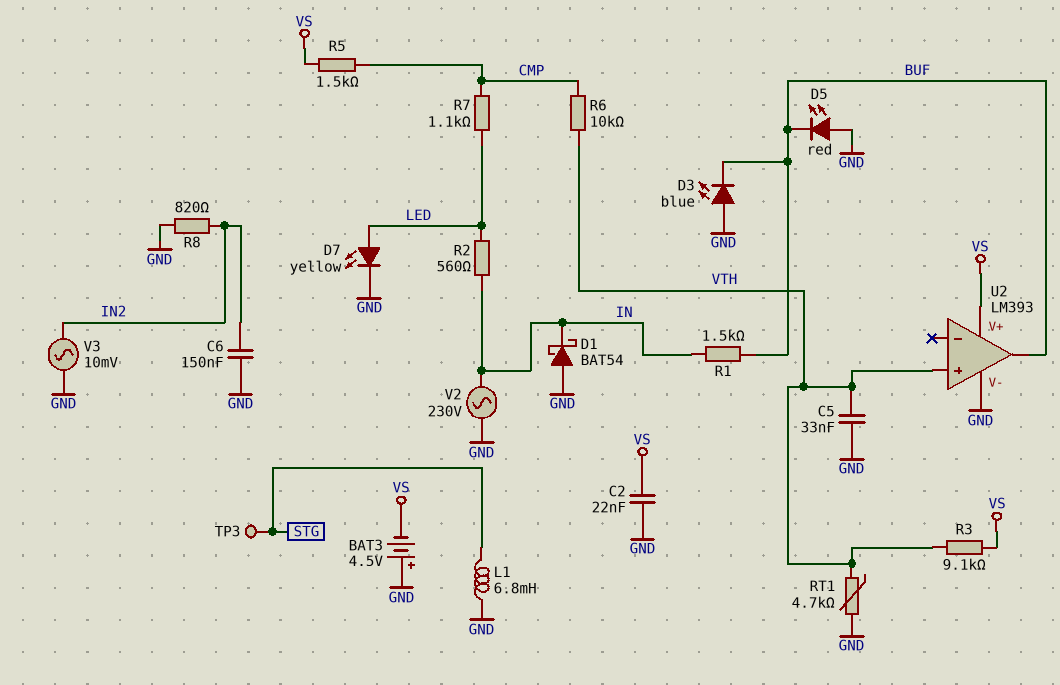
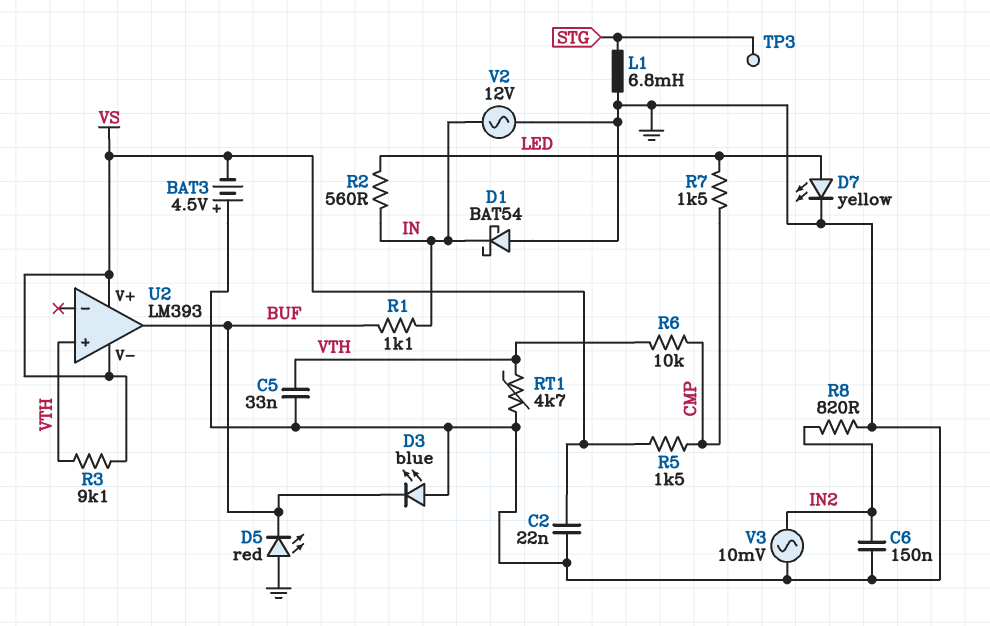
R1: 1.5k (BUF, IN) -> 1.1k (BUF, IN)
R7: 1.1k (CMP, LED) -> 1.5k (CMP, LED)
U2 pin V-: GND -> VS
V2: AC 230V (GND, IN) -> AC 12V (GND, IN)

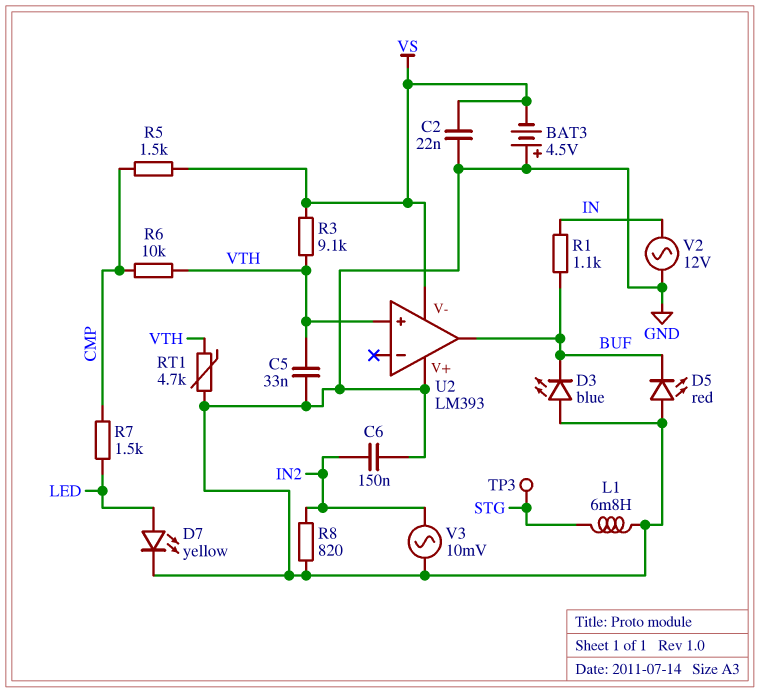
D1: schottky BAT54 (A GND, K IN) -> none
R2: 560 (IN, LED) -> none
U2 pin V+: VS -> GND

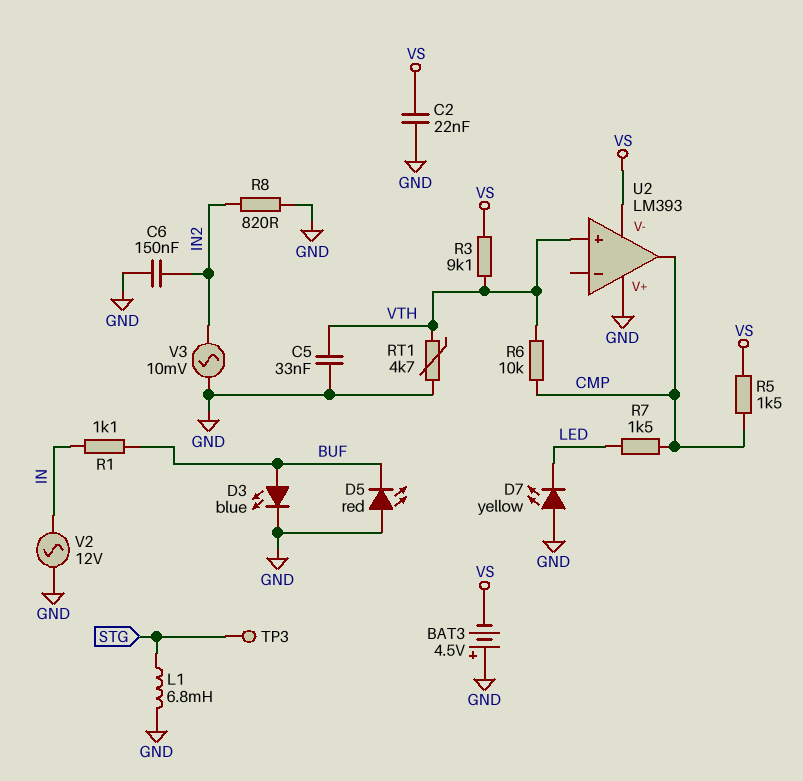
D3: LED blue (A GND, K BUF) -> LED blue (A BUF, K GND)
D7: LED yellow (A LED, K GND) -> LED yellow (A GND, K LED)
U2 pin out: BUF -> CMP

